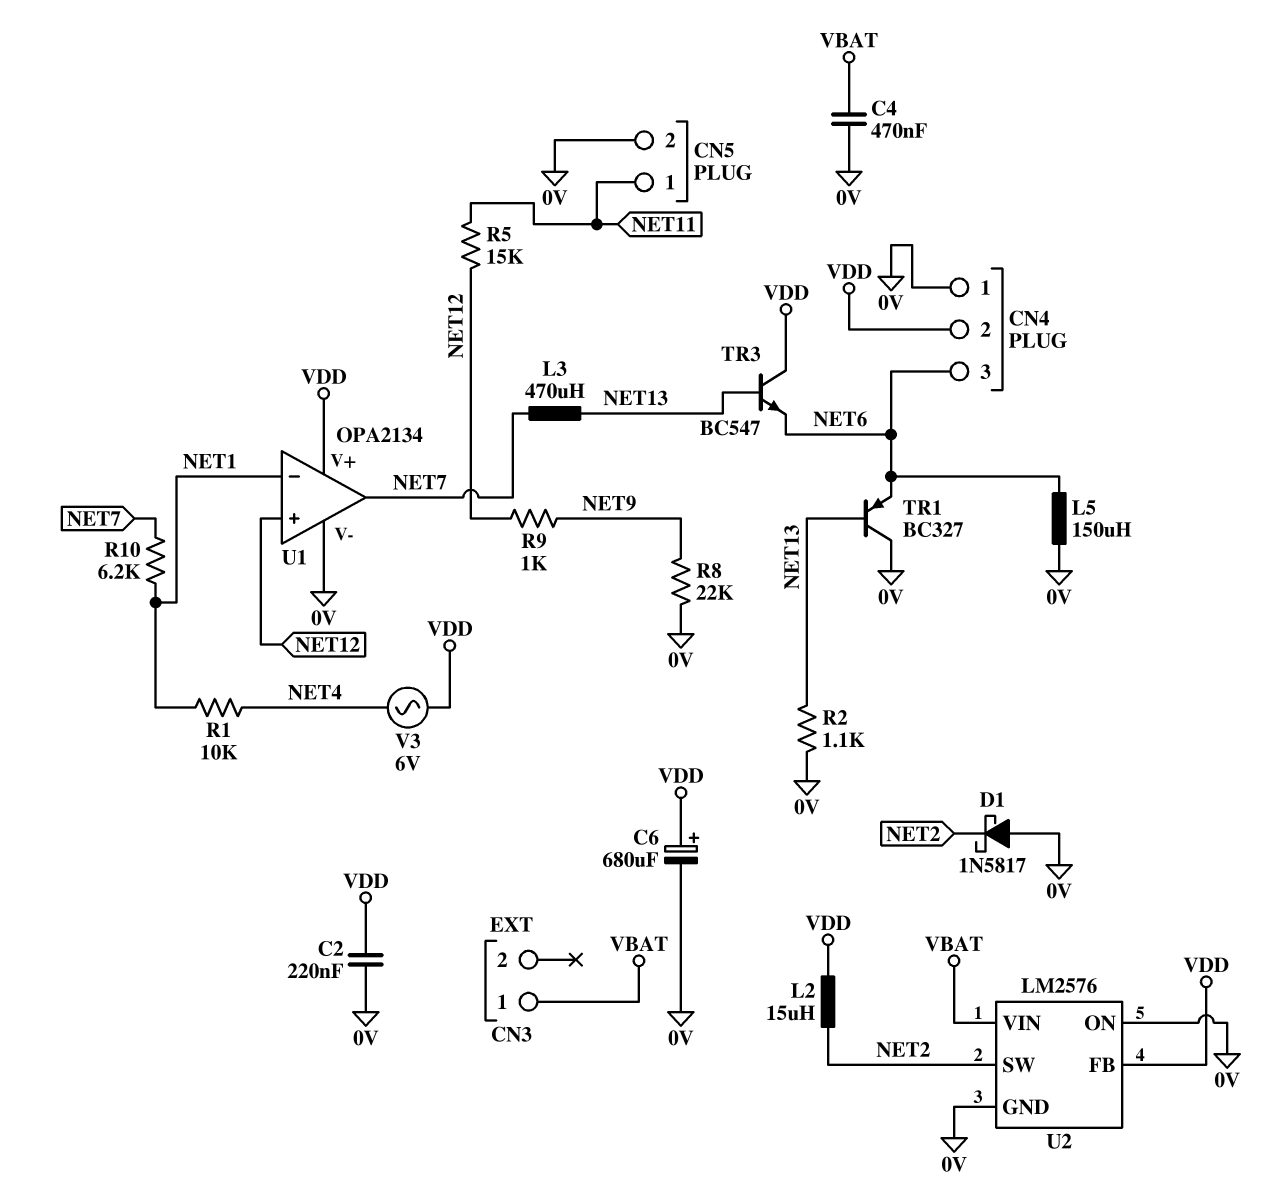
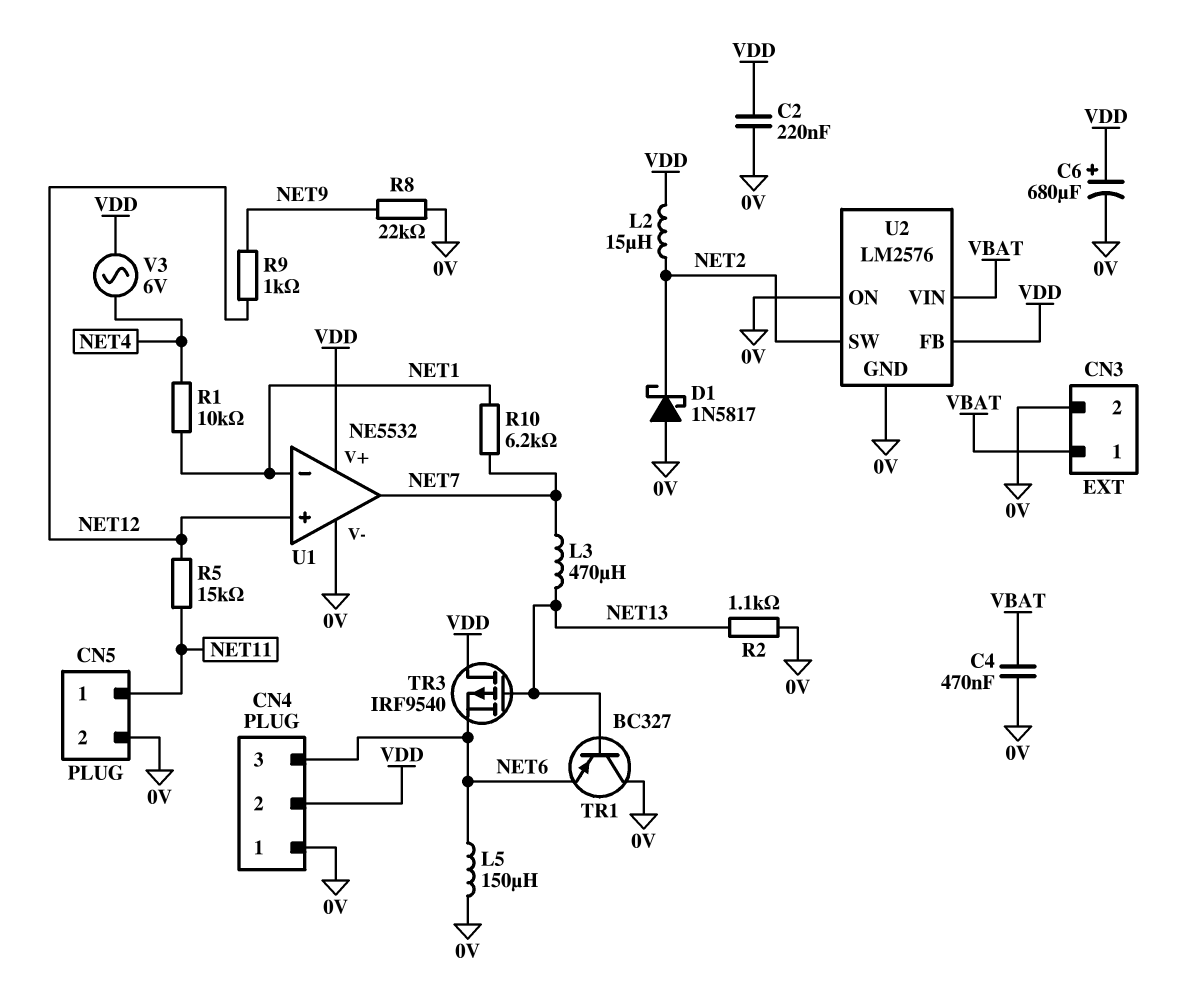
CN3 pin 2: none -> 0V
TR3: NPN BC547 (B NET13, C VDD, E NET6) -> PMOS IRF9540 (G NET13, D VDD, S NET6)
U1: OPA2134 -> NE5532

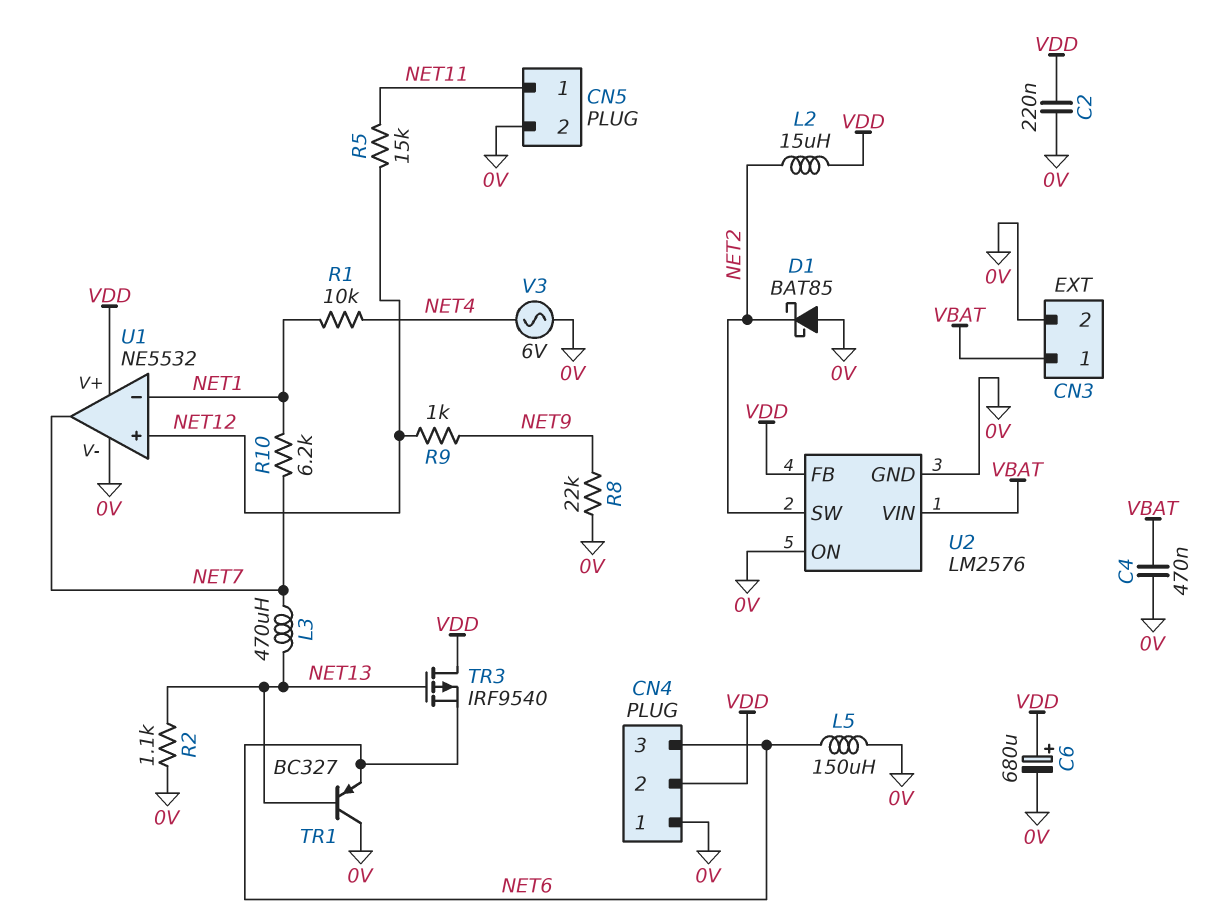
D1: schottky 1N5817 (A 0V, K NET2) -> schottky BAT85 (A 0V, K NET2)
V3: AC 6V (NET4, VDD) -> AC 6V (0V, NET4)

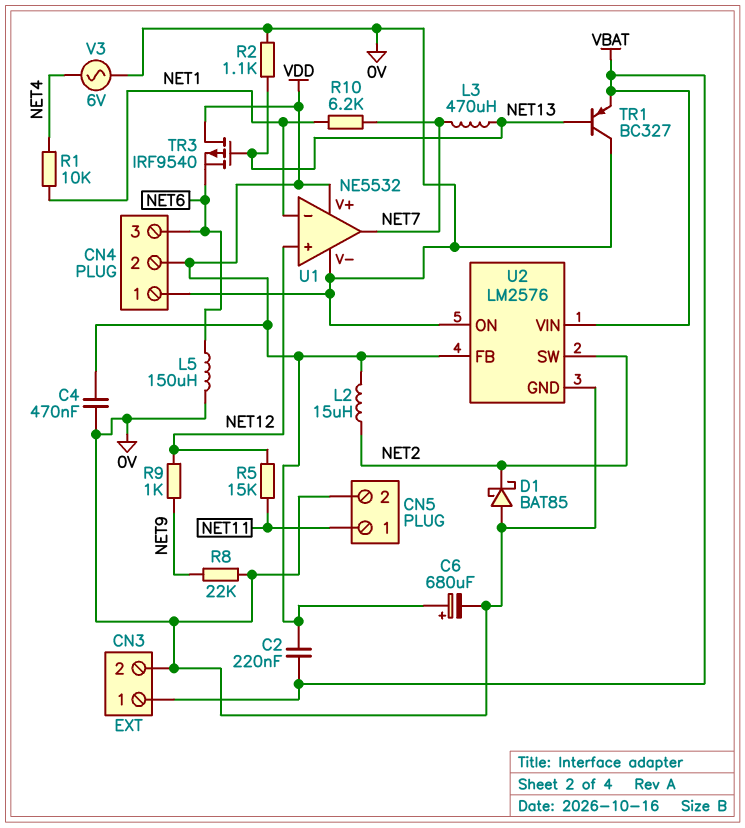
C2: 220nF (0V, VDD) -> 220nF (VBAT, VDD)
C4: 470nF (0V, VBAT) -> 470nF (0V, VDD)
TR1: PNP BC327 (B NET13, C 0V, E NET6) -> PNP BC327 (B NET13, C 0V, E VBAT)

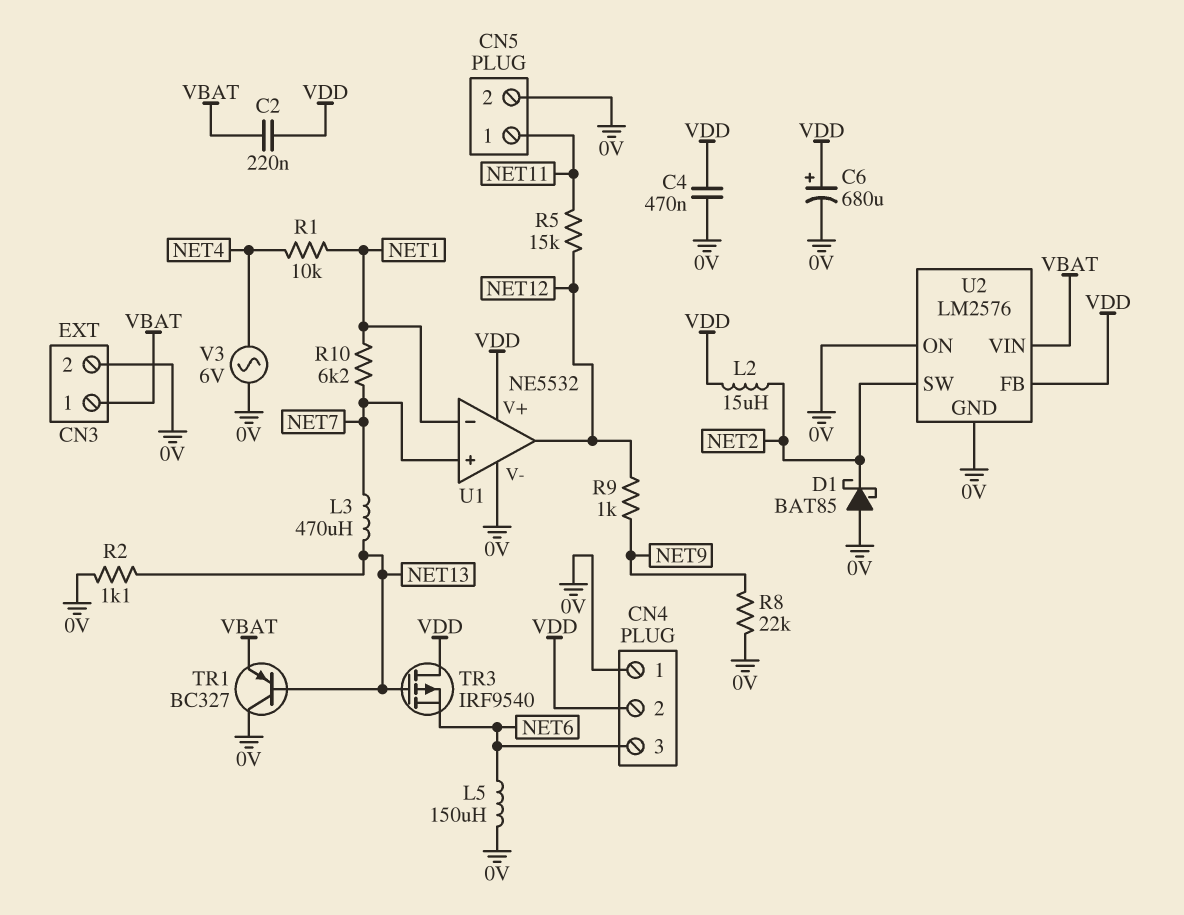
U1 pin in+: NET12 -> NET7
U1 pin out: NET7 -> NET12

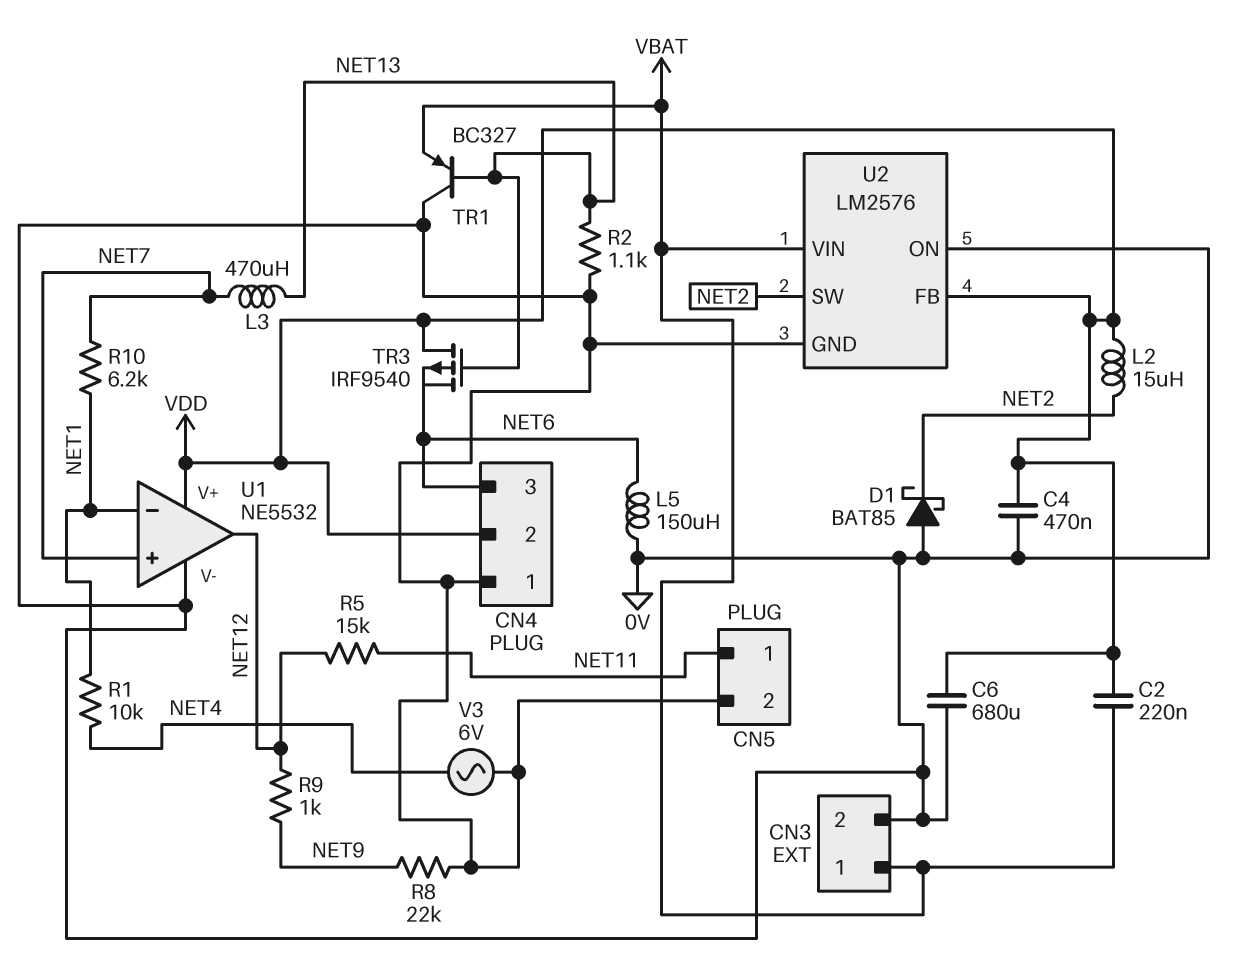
C6: 680uF (plus VDD, minus 0V) -> 680uF (0V, VDD)

